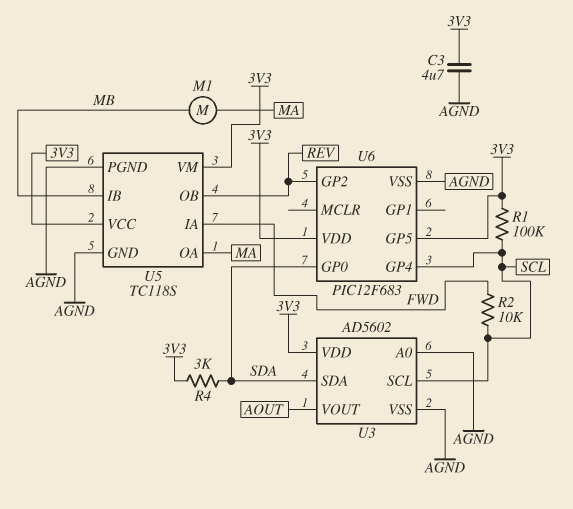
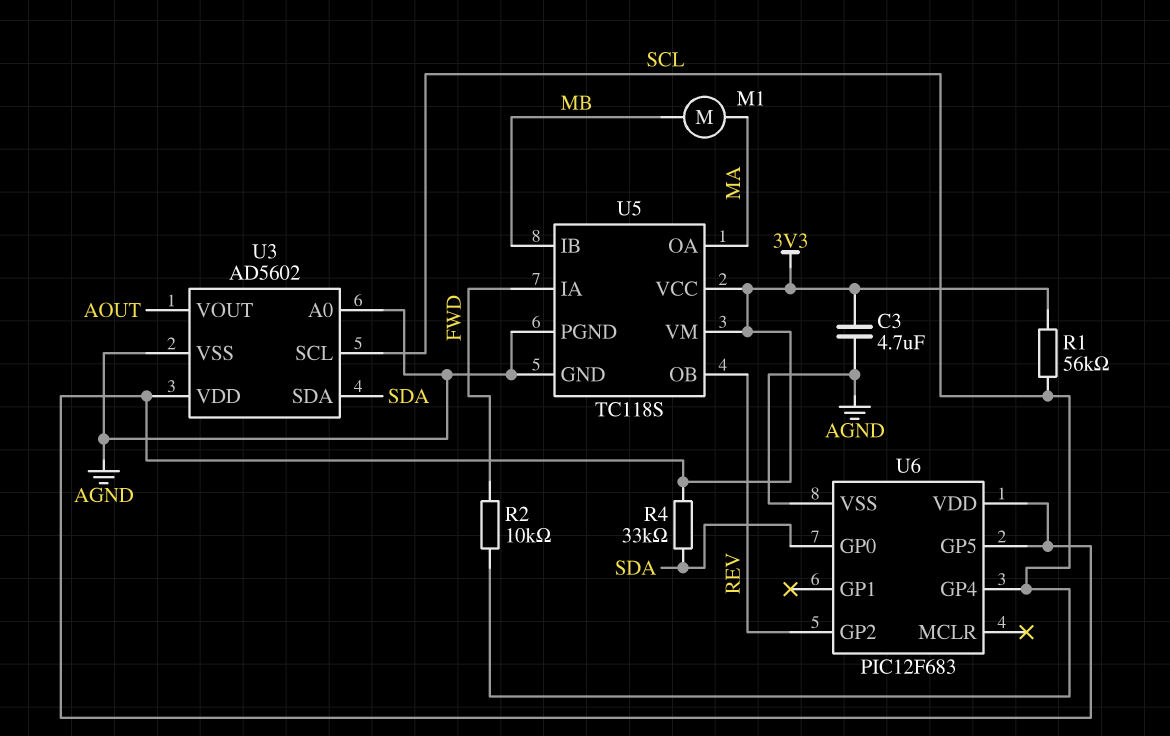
R1: 100k (3V3, SCL) -> 56k (3V3, SCL)
R4: 3k (3V3, SDA) -> 33k (3V3, SDA)

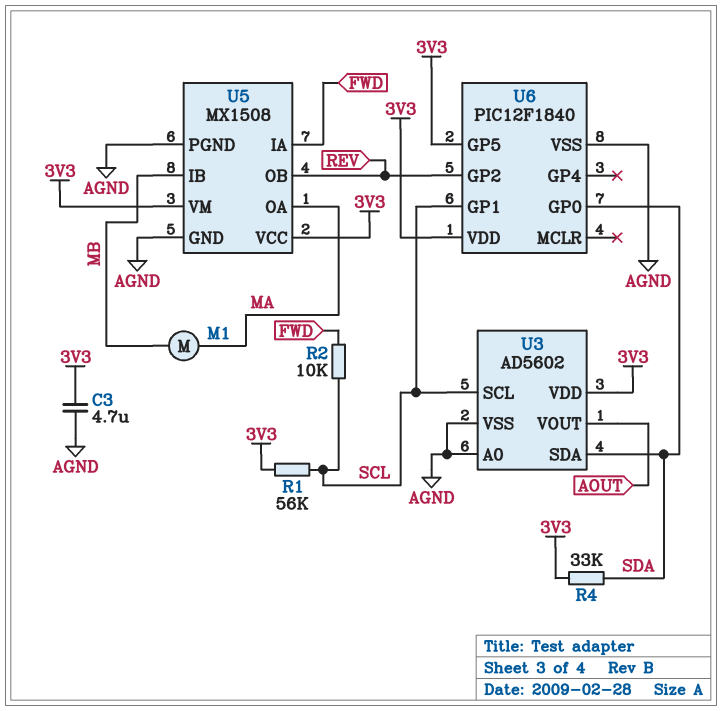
U5: TC118S -> MX1508
U6: PIC12F683 -> PIC12F1840
U6 pin GP1: none -> SCL
U6 pin GP4: SCL -> none

